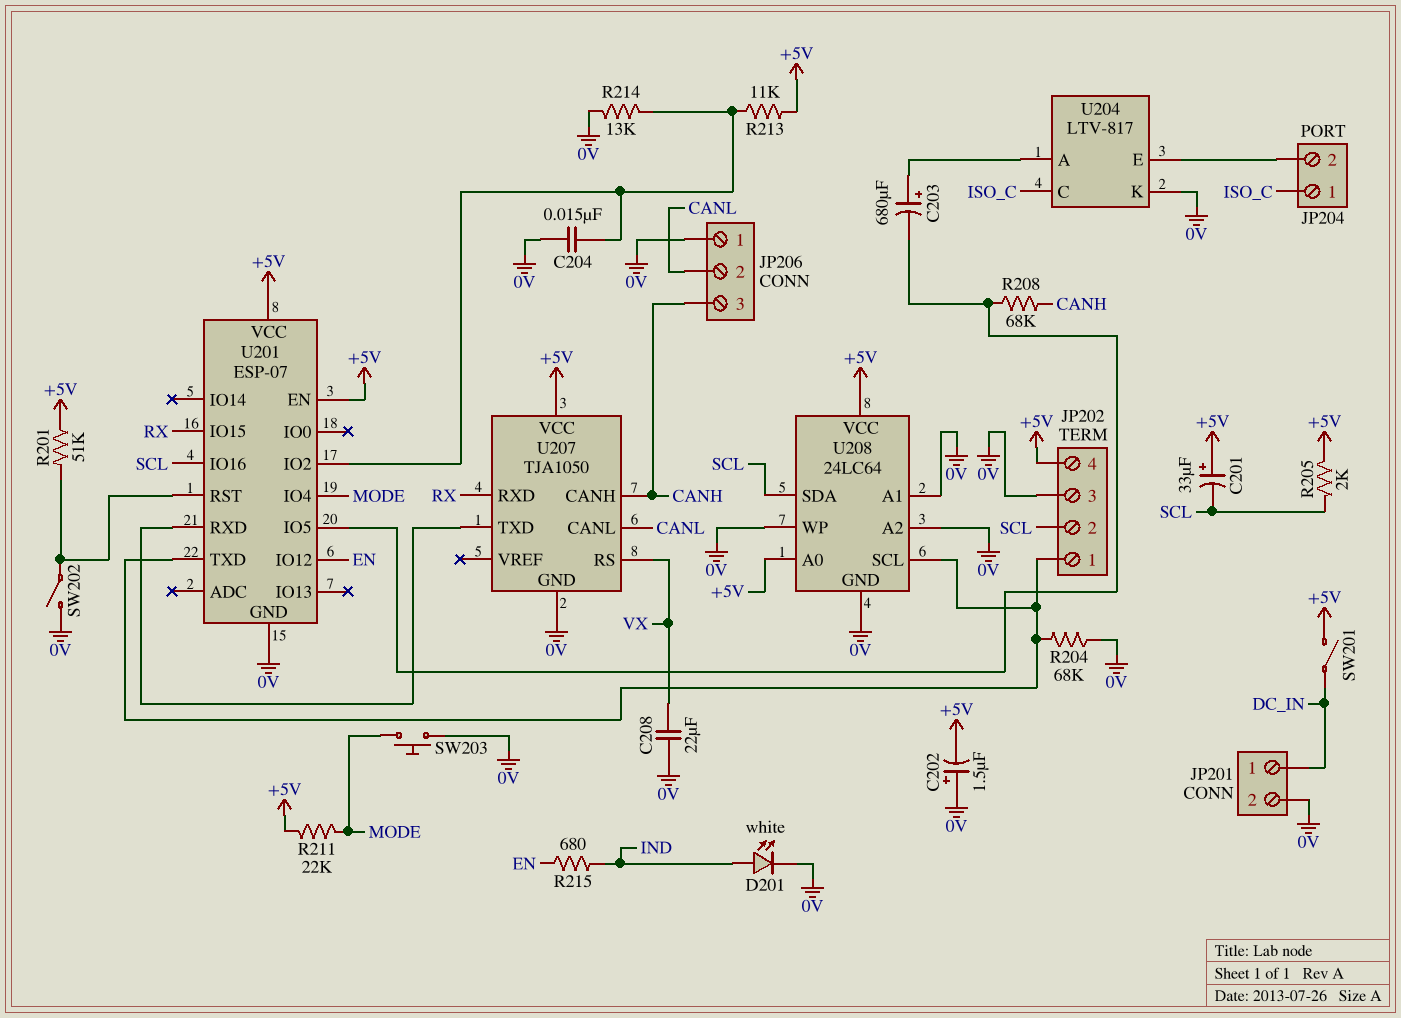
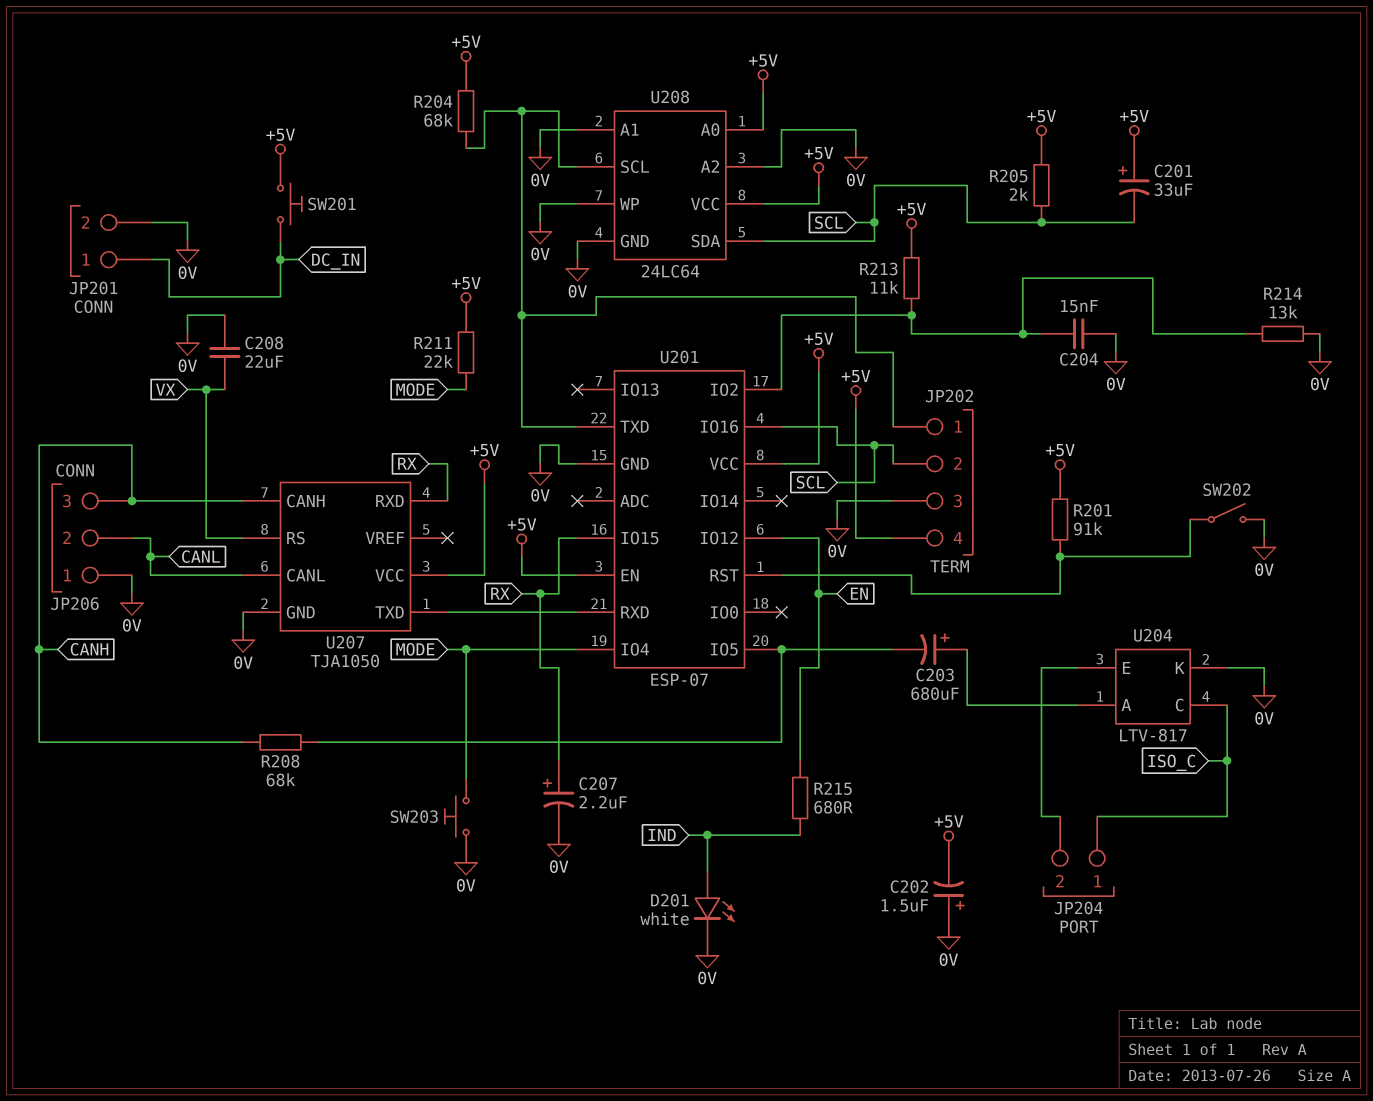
C207: none -> 2.2uF (plus RX, minus 0V)
R201: 51k (+5V, U201/RST) -> 91k (+5V, U201/RST)
R204: 68k (0V, JP202/1) -> 68k (+5V, JP202/1)
SW201: switch (+5V, DC_IN) -> button (+5V, DC_IN)

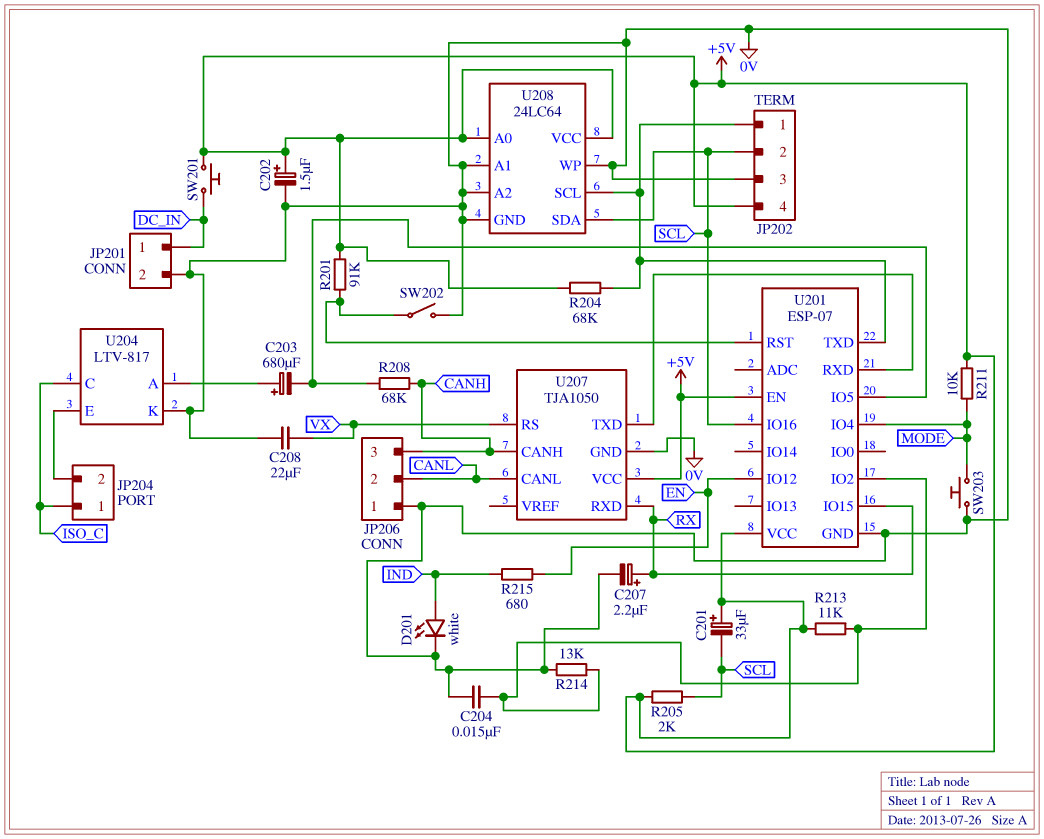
C202: 1.5uF (plus 0V, minus +5V) -> 1.5uF (plus +5V, minus 0V)
R211: 22k (+5V, MODE) -> 10k (+5V, MODE)

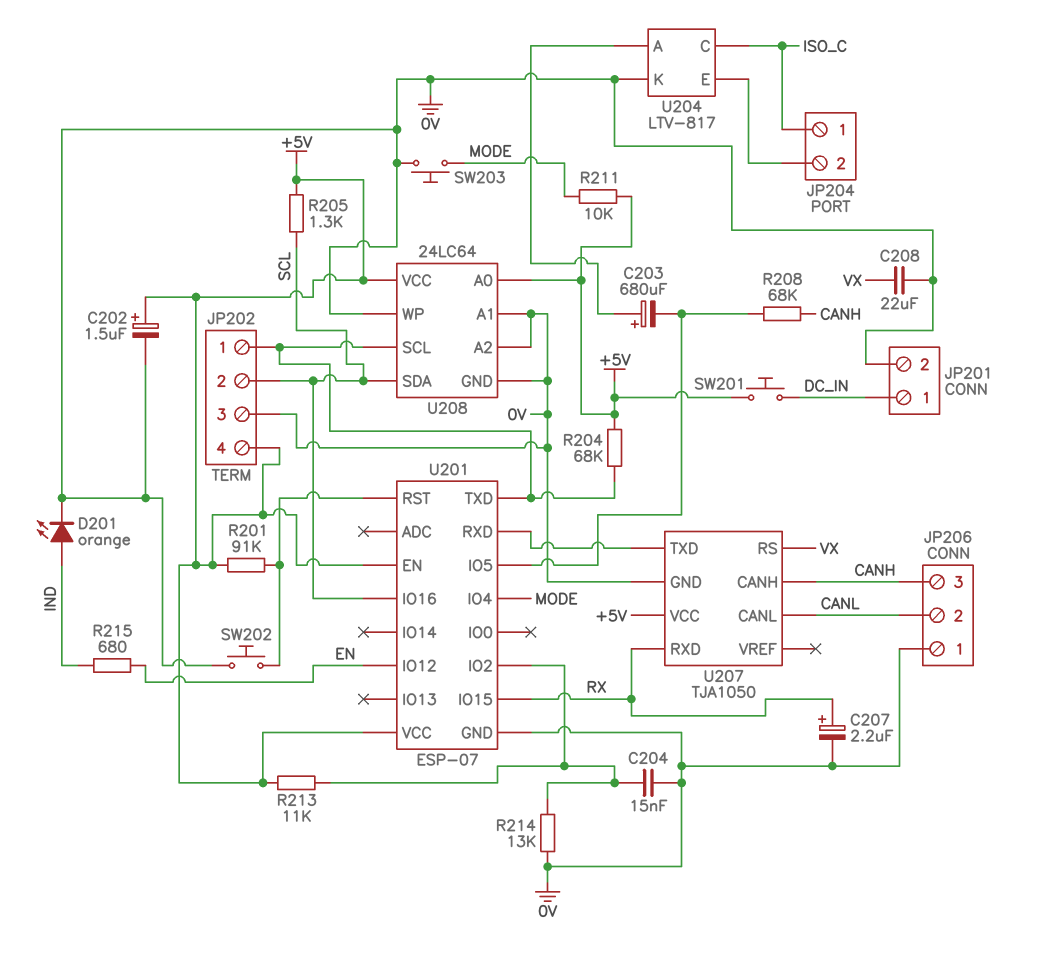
C201: 33uF (plus +5V, minus SCL) -> none
D201: LED white (A IND, K 0V) -> LED orange (A IND, K 0V)
R205: 2k (+5V, SCL) -> 1.3k (+5V, SCL)
SW202: switch (0V, U201/RST) -> button (0V, U201/RST)

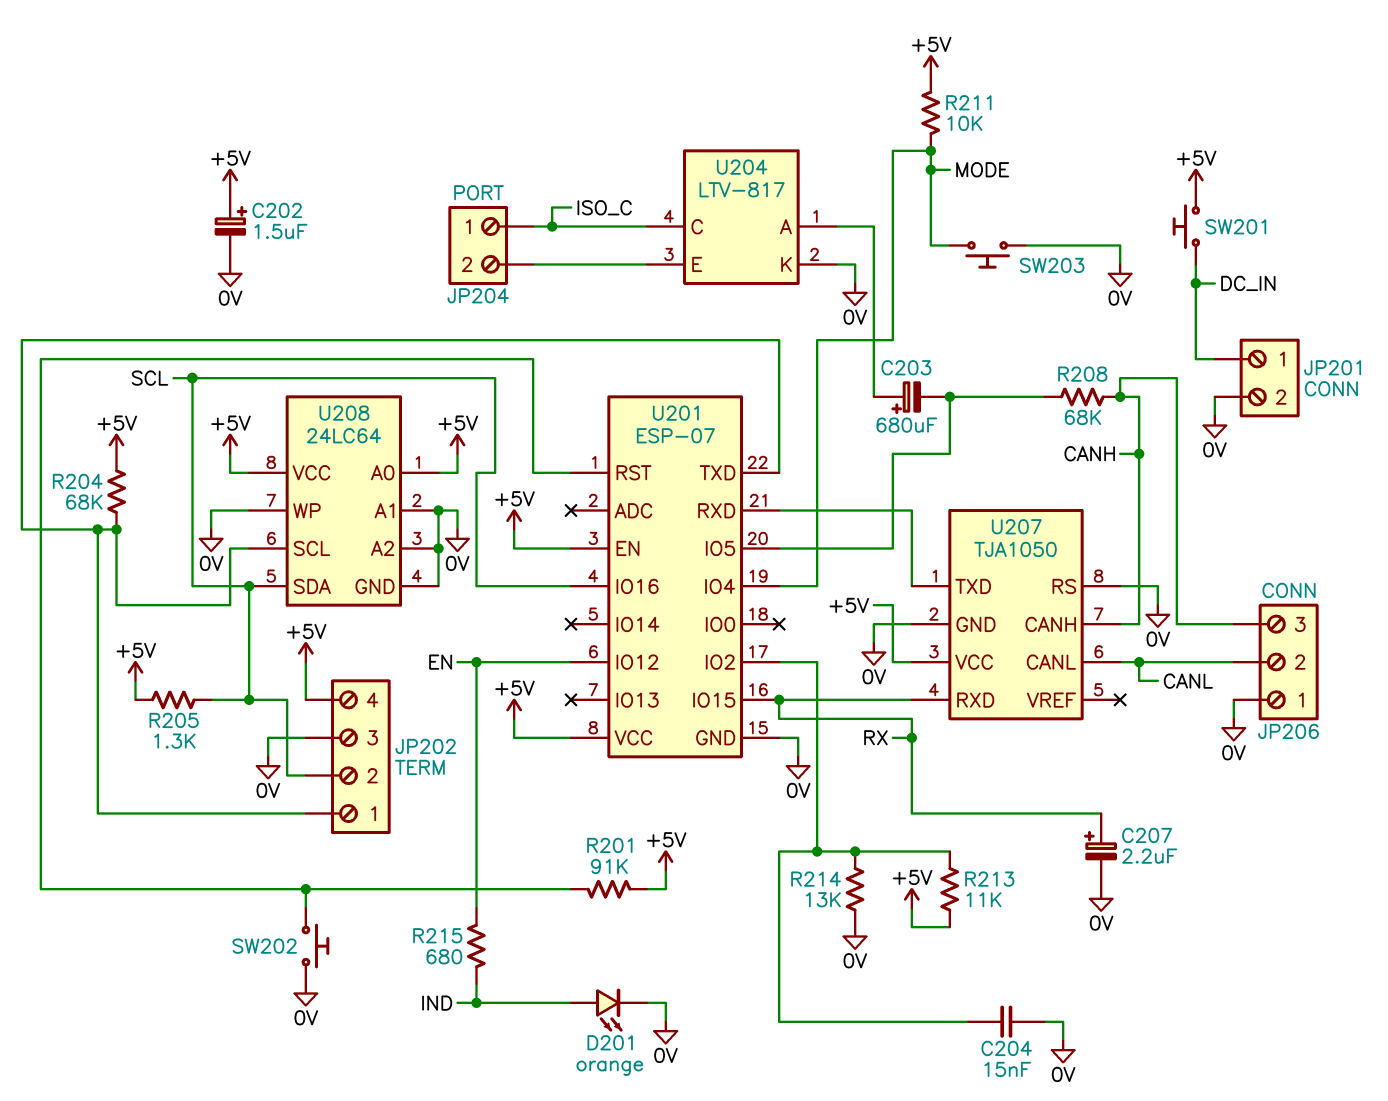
C208: 22uF (0V, VX) -> none
U207 pin RS: VX -> 0V

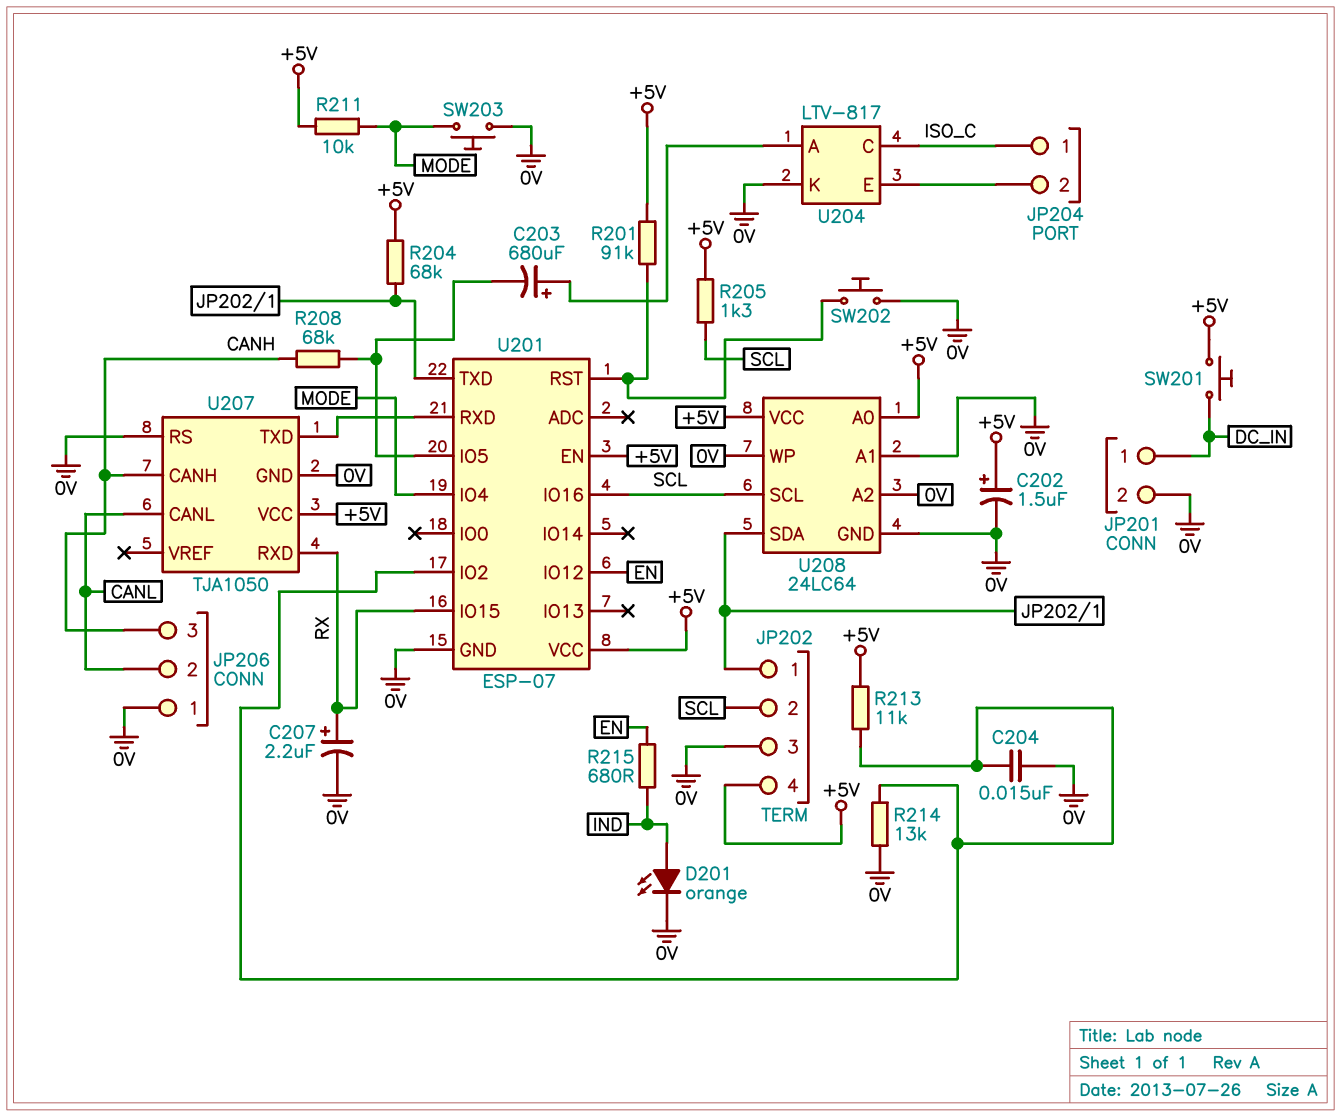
U208 pin SCL: JP202/1 -> SCL
U208 pin SDA: SCL -> JP202/1

